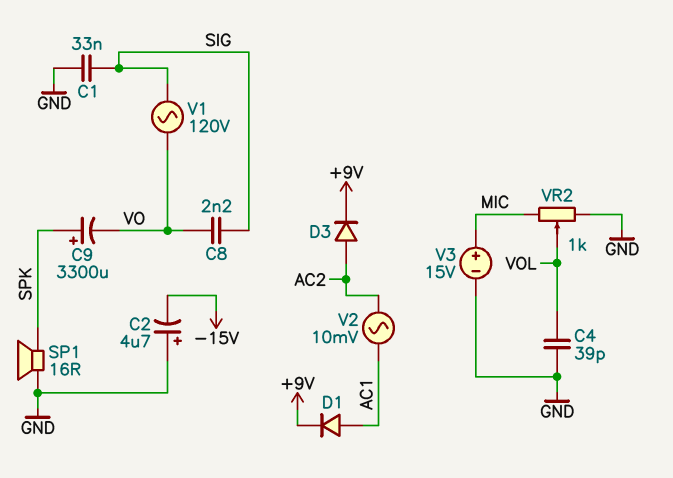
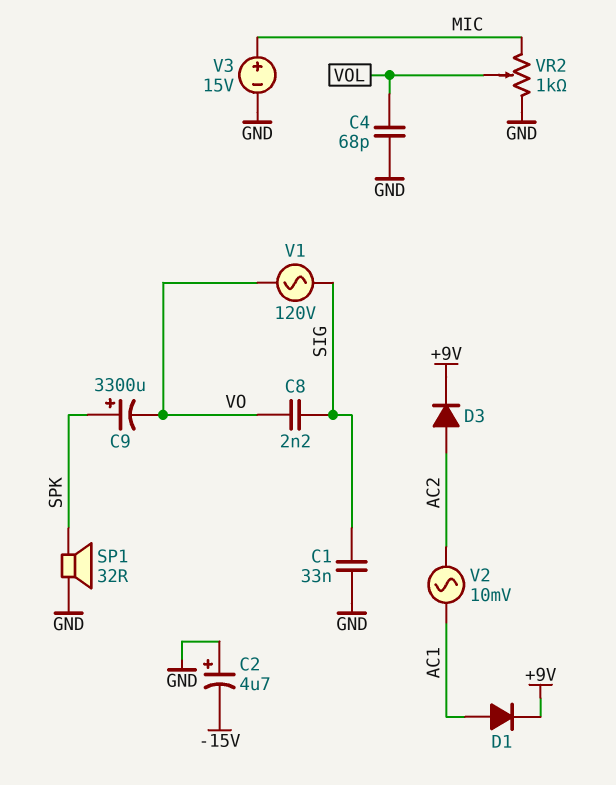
C4: 39pF (GND, VOL) -> 68pF (GND, VOL)
SP1: speaker 16R (GND, SPK) -> speaker 32R (GND, SPK)

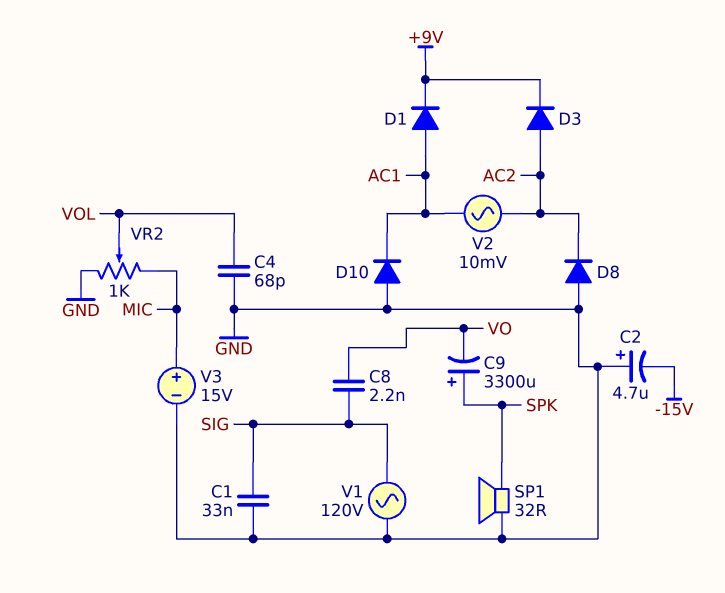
D8: none -> diode (A GND, K AC2)
D10: none -> diode (A GND, K AC1)
V1: AC 120V (SIG, VO) -> AC 120V (GND, SIG)

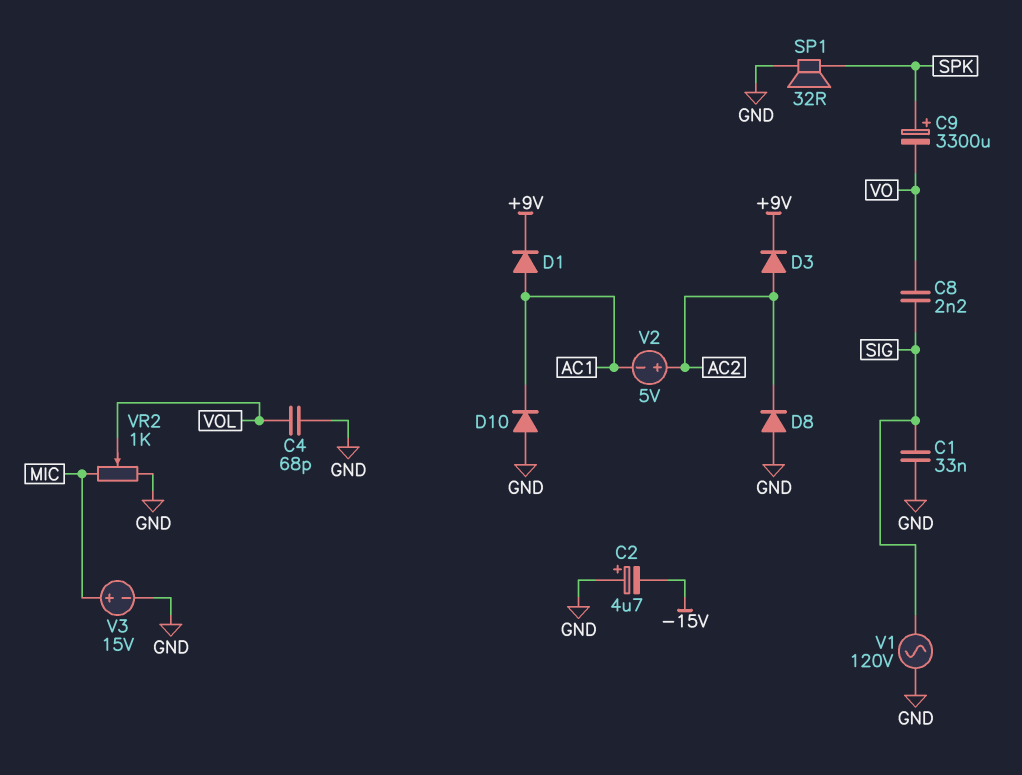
V2: AC 10mV (AC1, AC2) -> 5V (plus AC2, minus AC1)

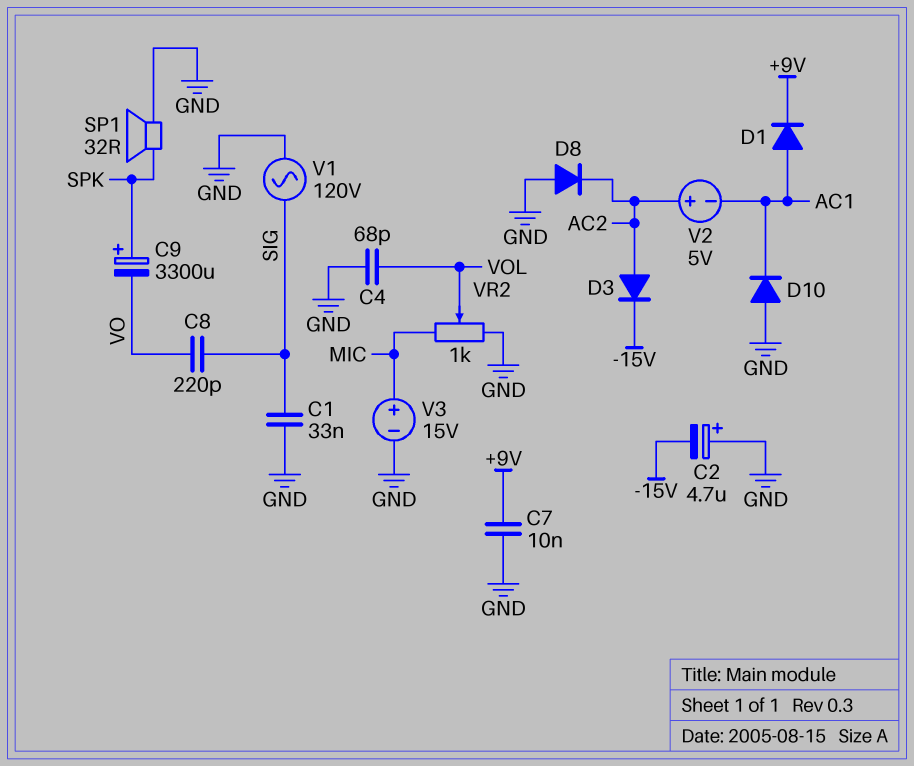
C7: none -> 10nF (+9V, GND)
C8: 2.2nF (SIG, VO) -> 220pF (SIG, VO)
D3: diode (A AC2, K +9V) -> diode (A AC2, K -15V)

